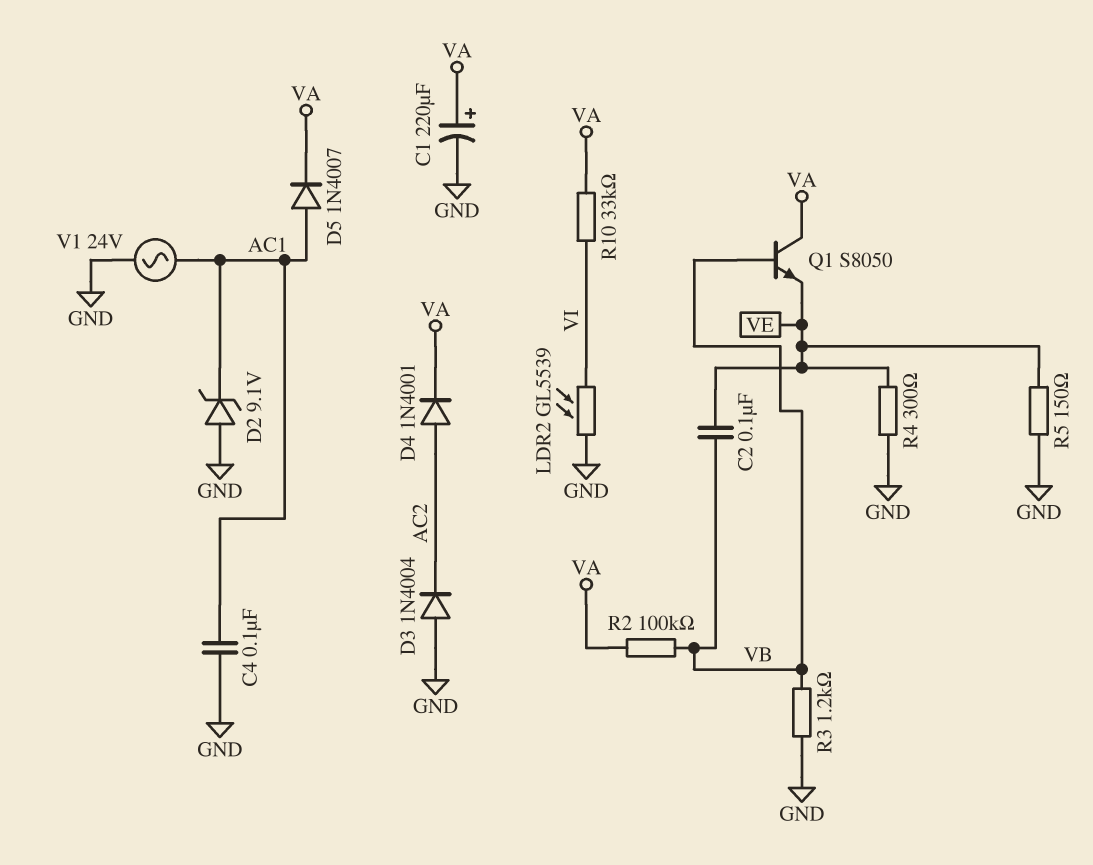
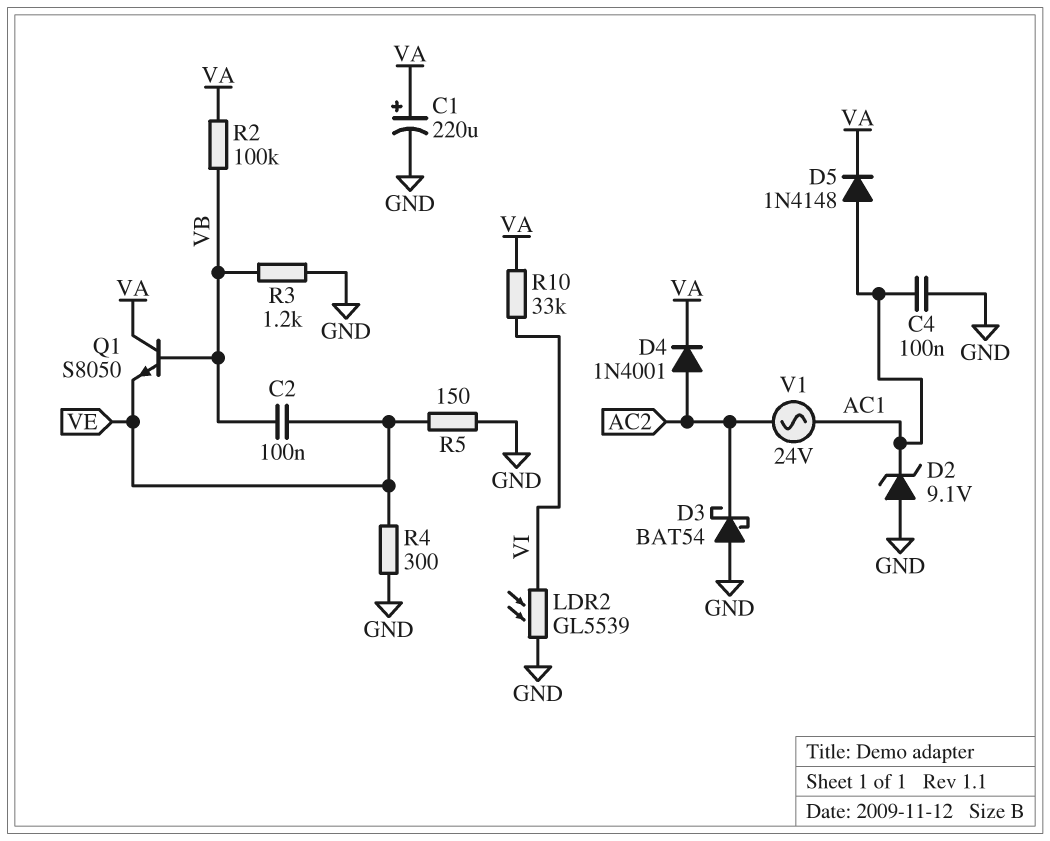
D3: diode 1N4004 (A GND, K AC2) -> schottky BAT54 (A GND, K AC2)
D5: diode 1N4007 (A AC1, K VA) -> diode 1N4148 (A AC1, K VA)
V1: AC 24V (AC1, GND) -> AC 24V (AC1, AC2)

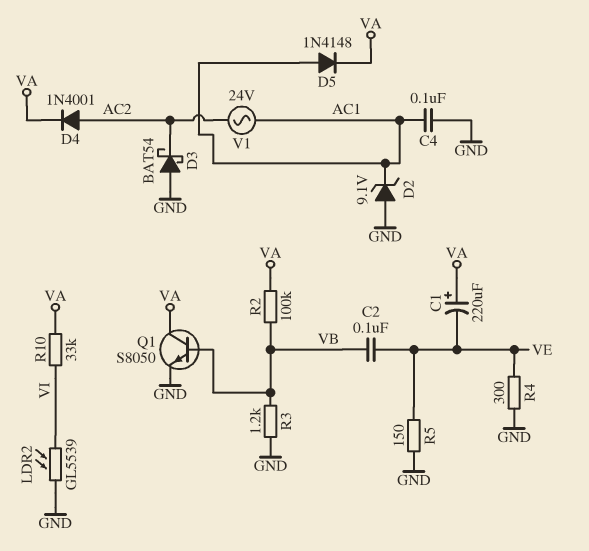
C1: 220uF (plus VA, minus GND) -> 220uF (plus VA, minus VE)
Q1: NPN S8050 (B VB, C VA, E VE) -> NPN S8050 (B VB, C VA, E GND)

